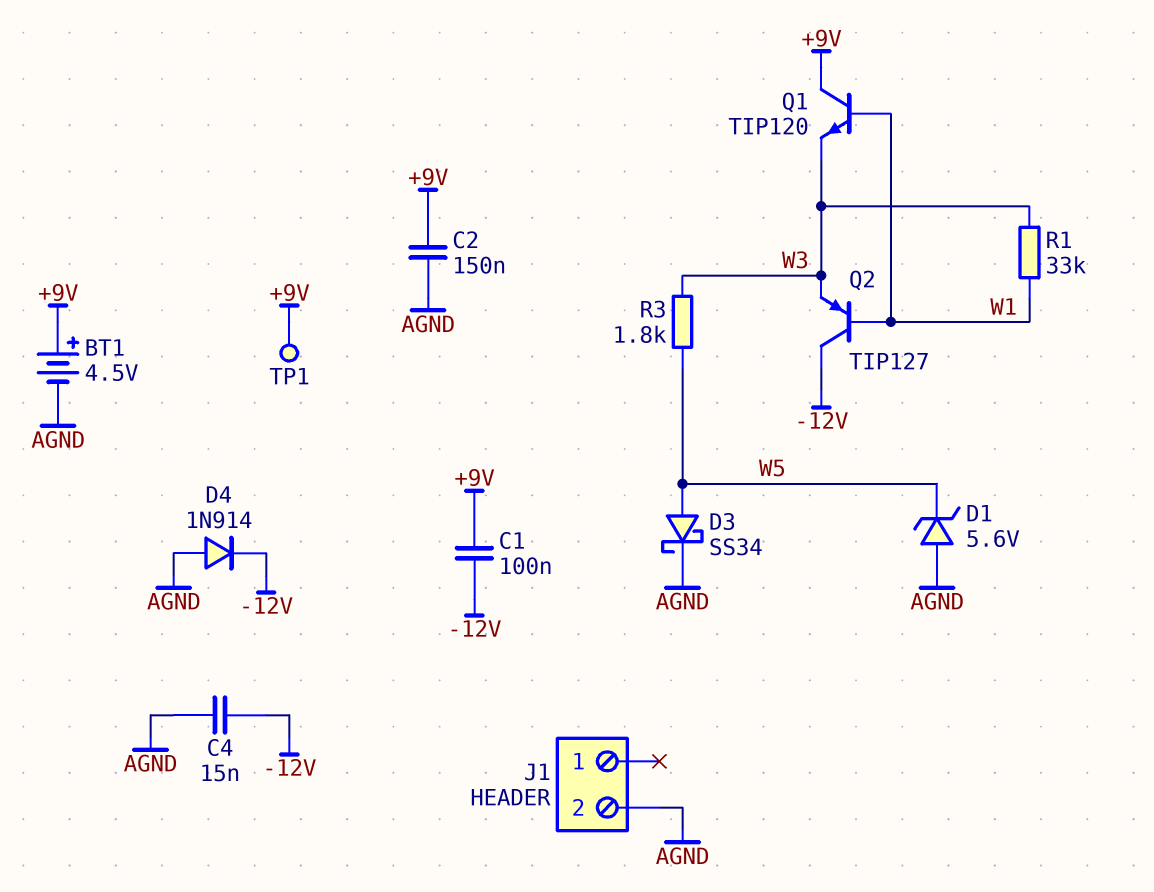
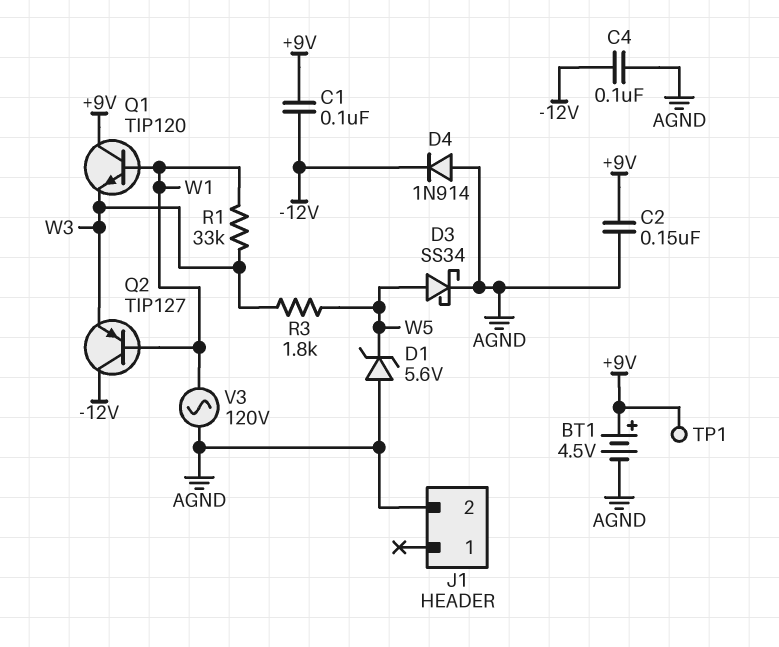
C4: 15nF (-12V, AGND) -> 100nF (-12V, AGND)
V3: none -> AC 120V (AGND, W1)

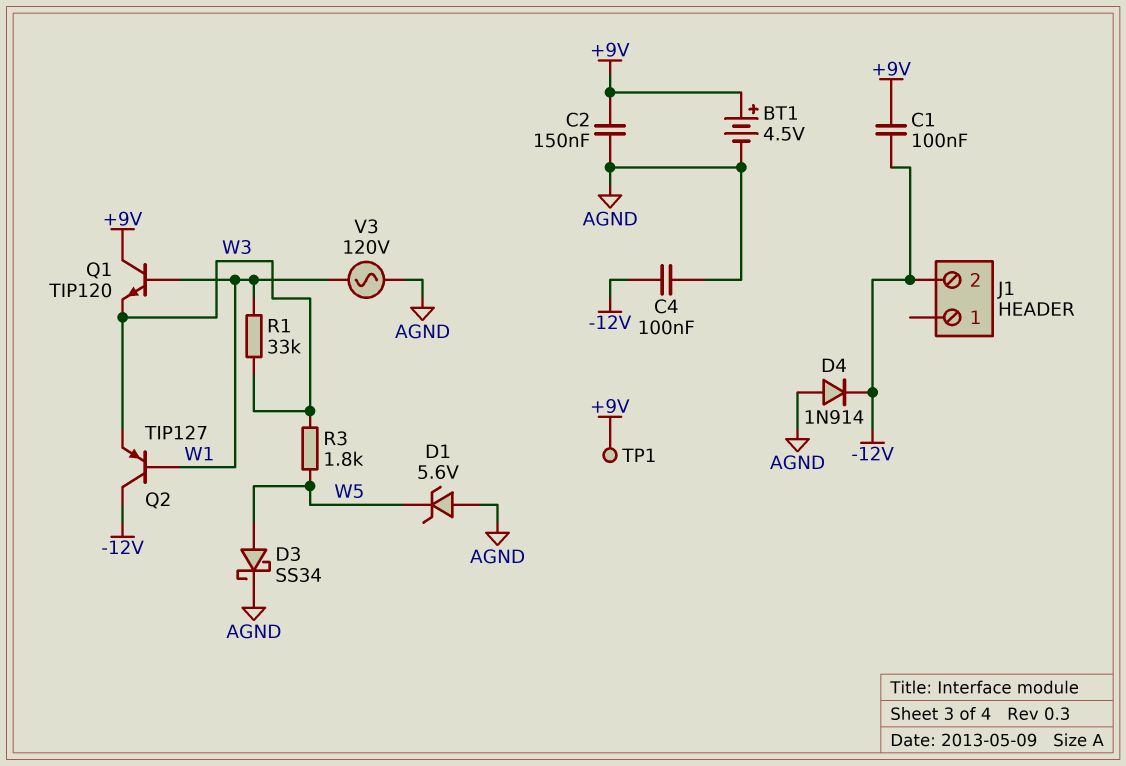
J1 pin 2: AGND -> -12V

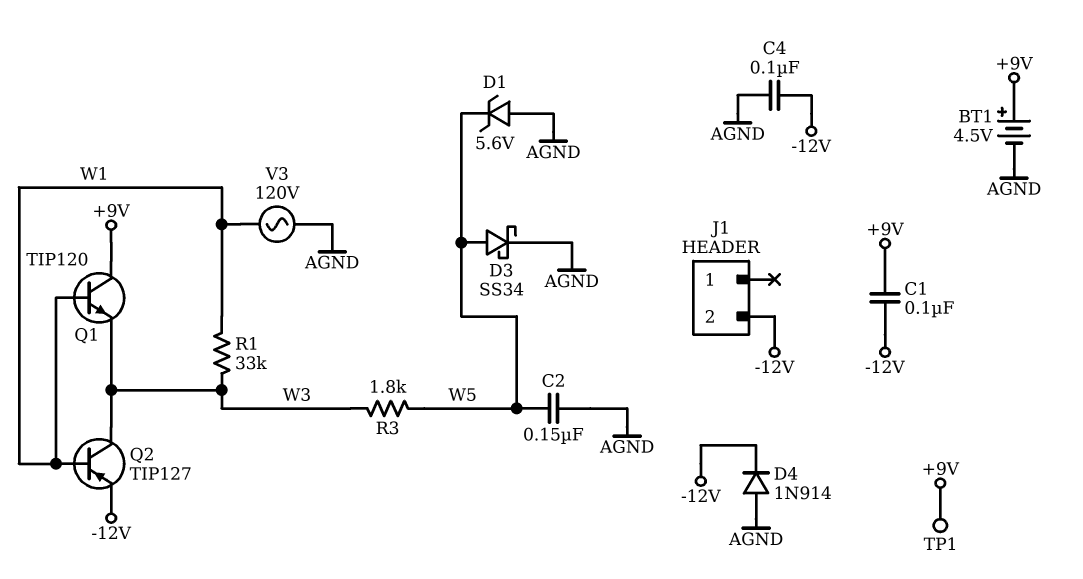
C2: 150nF (+9V, AGND) -> 150nF (AGND, W5)
Q2: PNP TIP127 (B W1, C -12V, E W3) -> PNP TIP127 (B W1, C W3, E -12V)

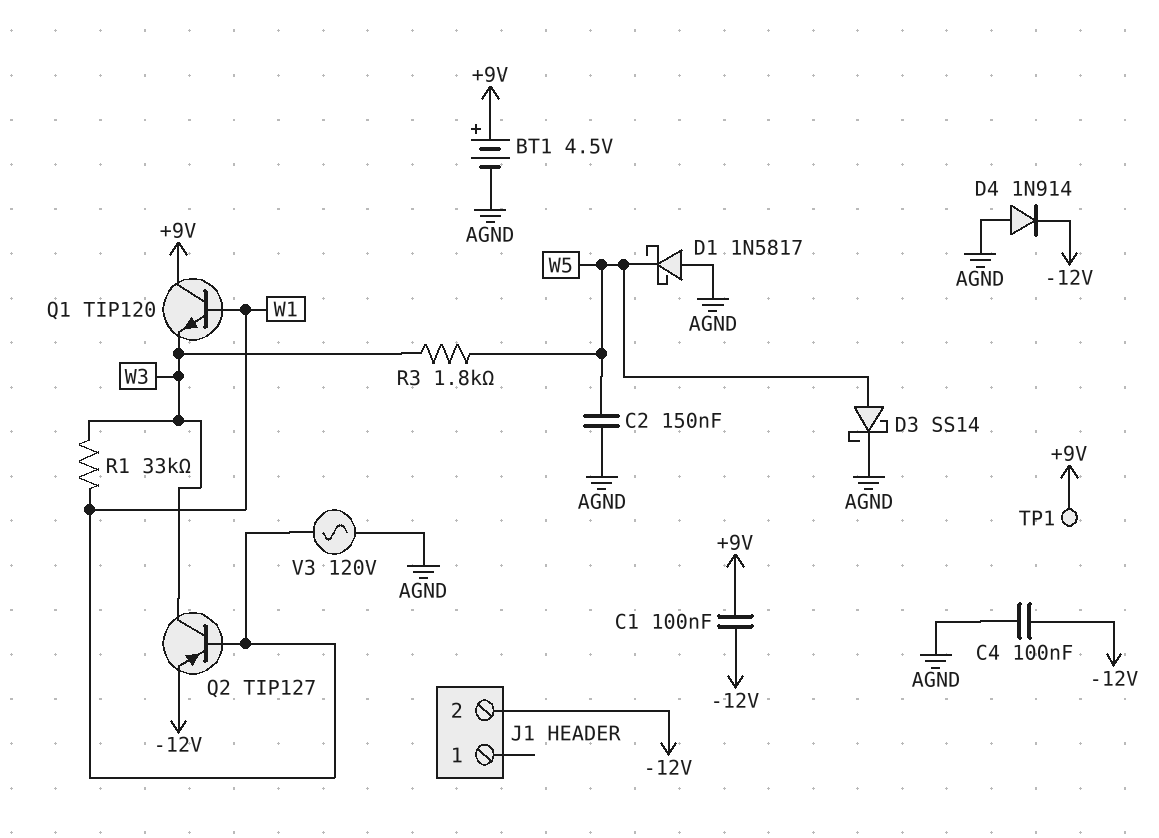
D1: zener 5.6V (A AGND, K W5) -> schottky 1N5817 (A AGND, K W5)
D3: schottky SS34 (A W5, K AGND) -> schottky SS14 (A W5, K AGND)

